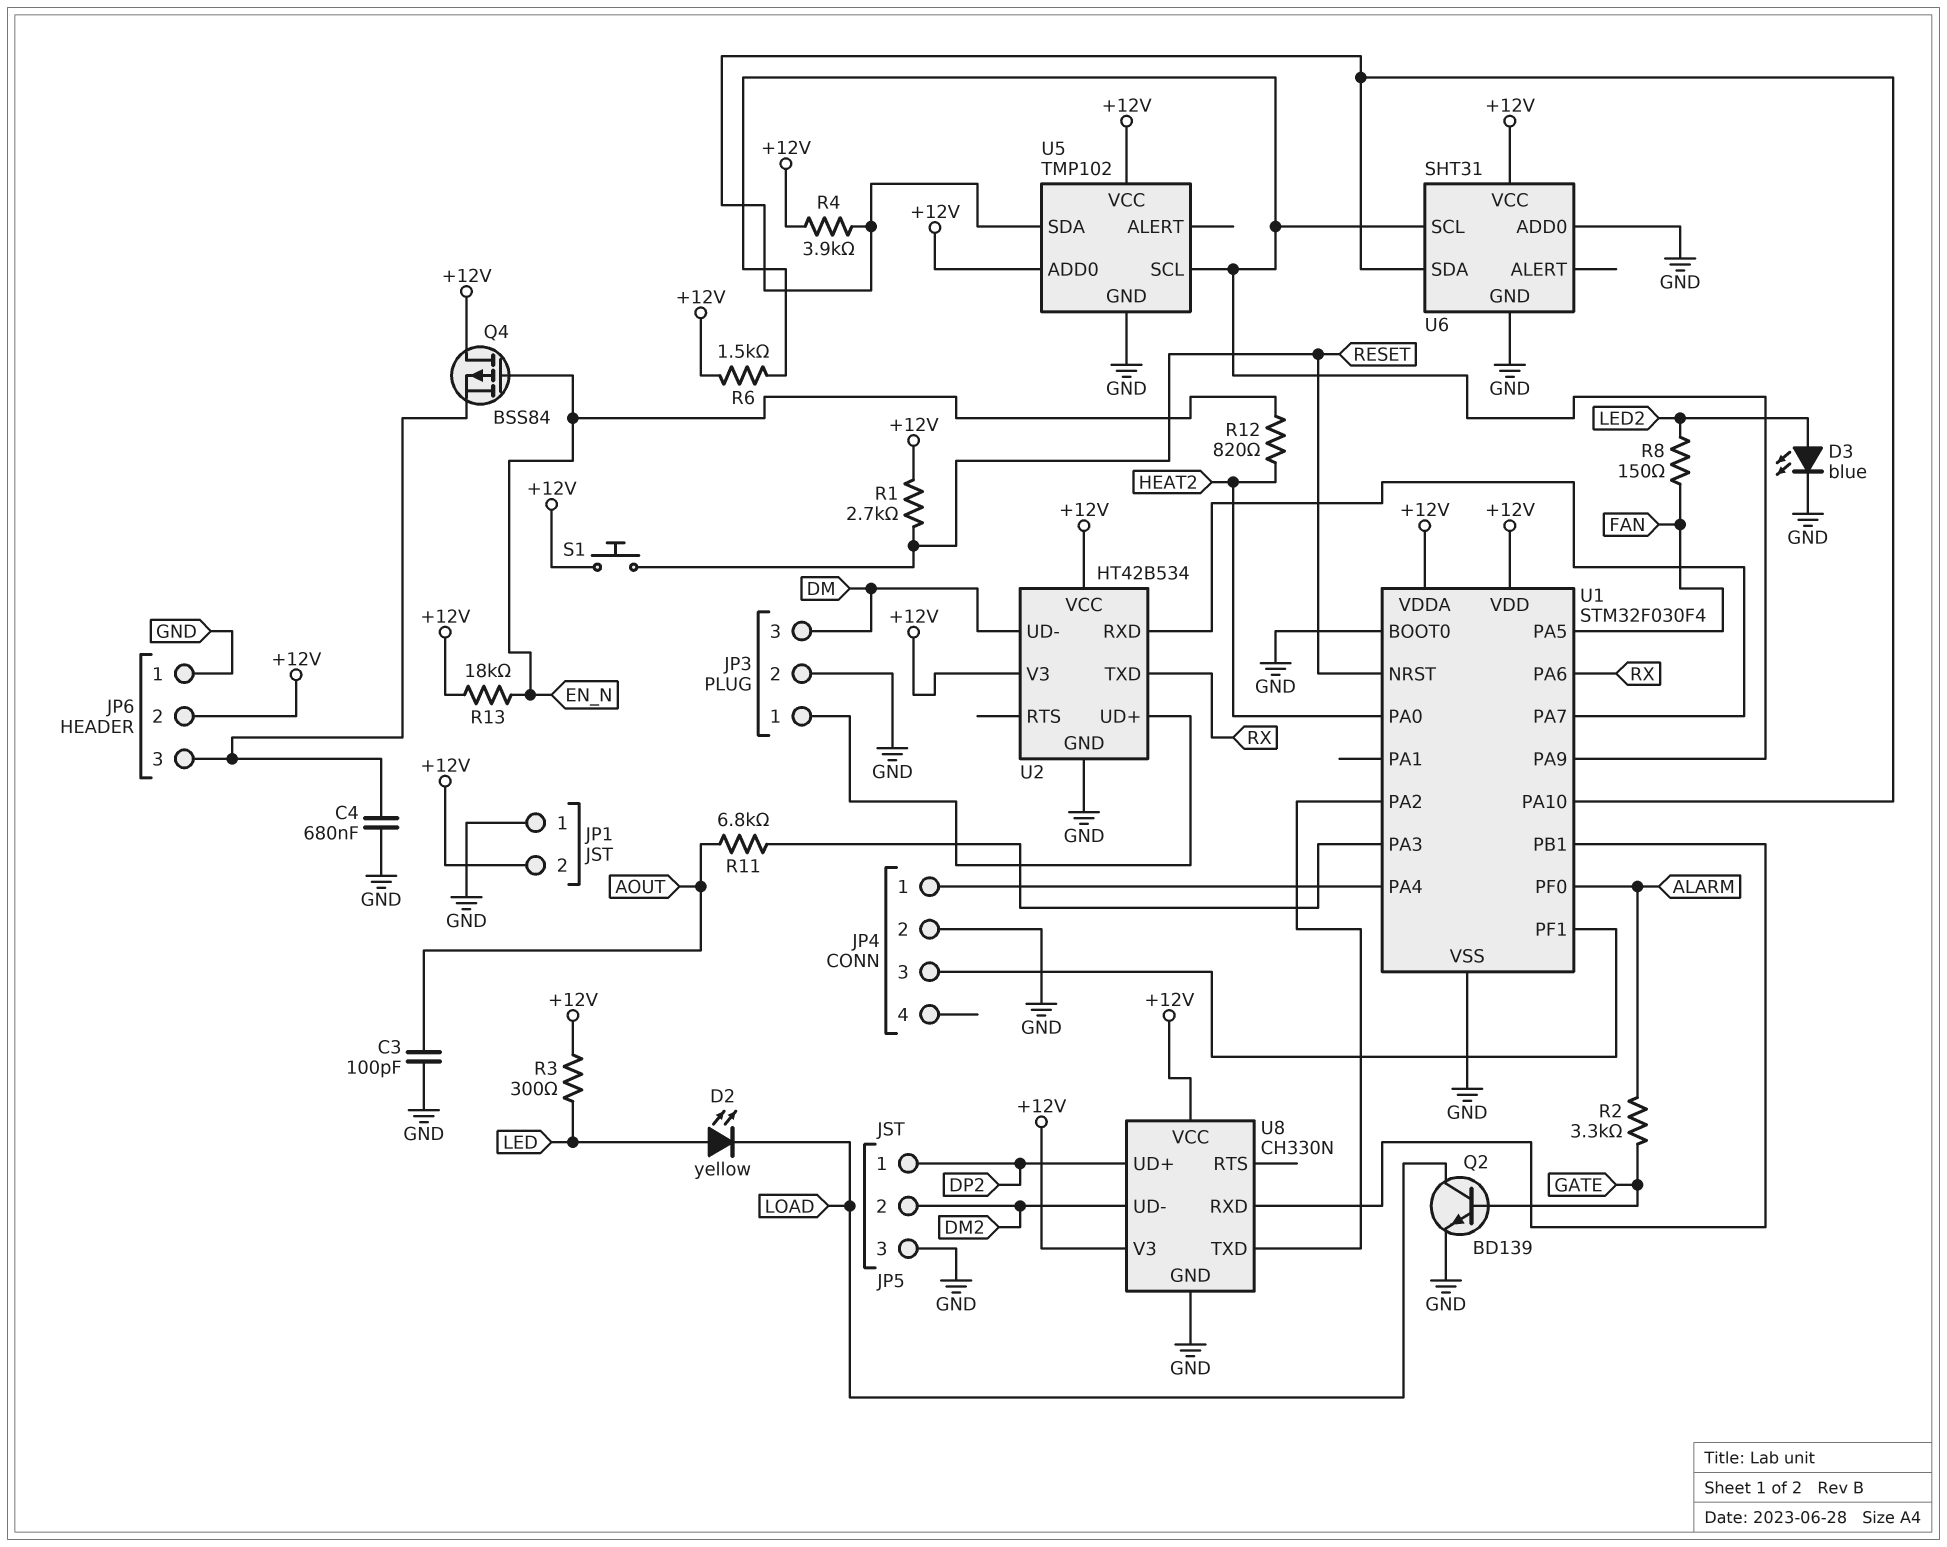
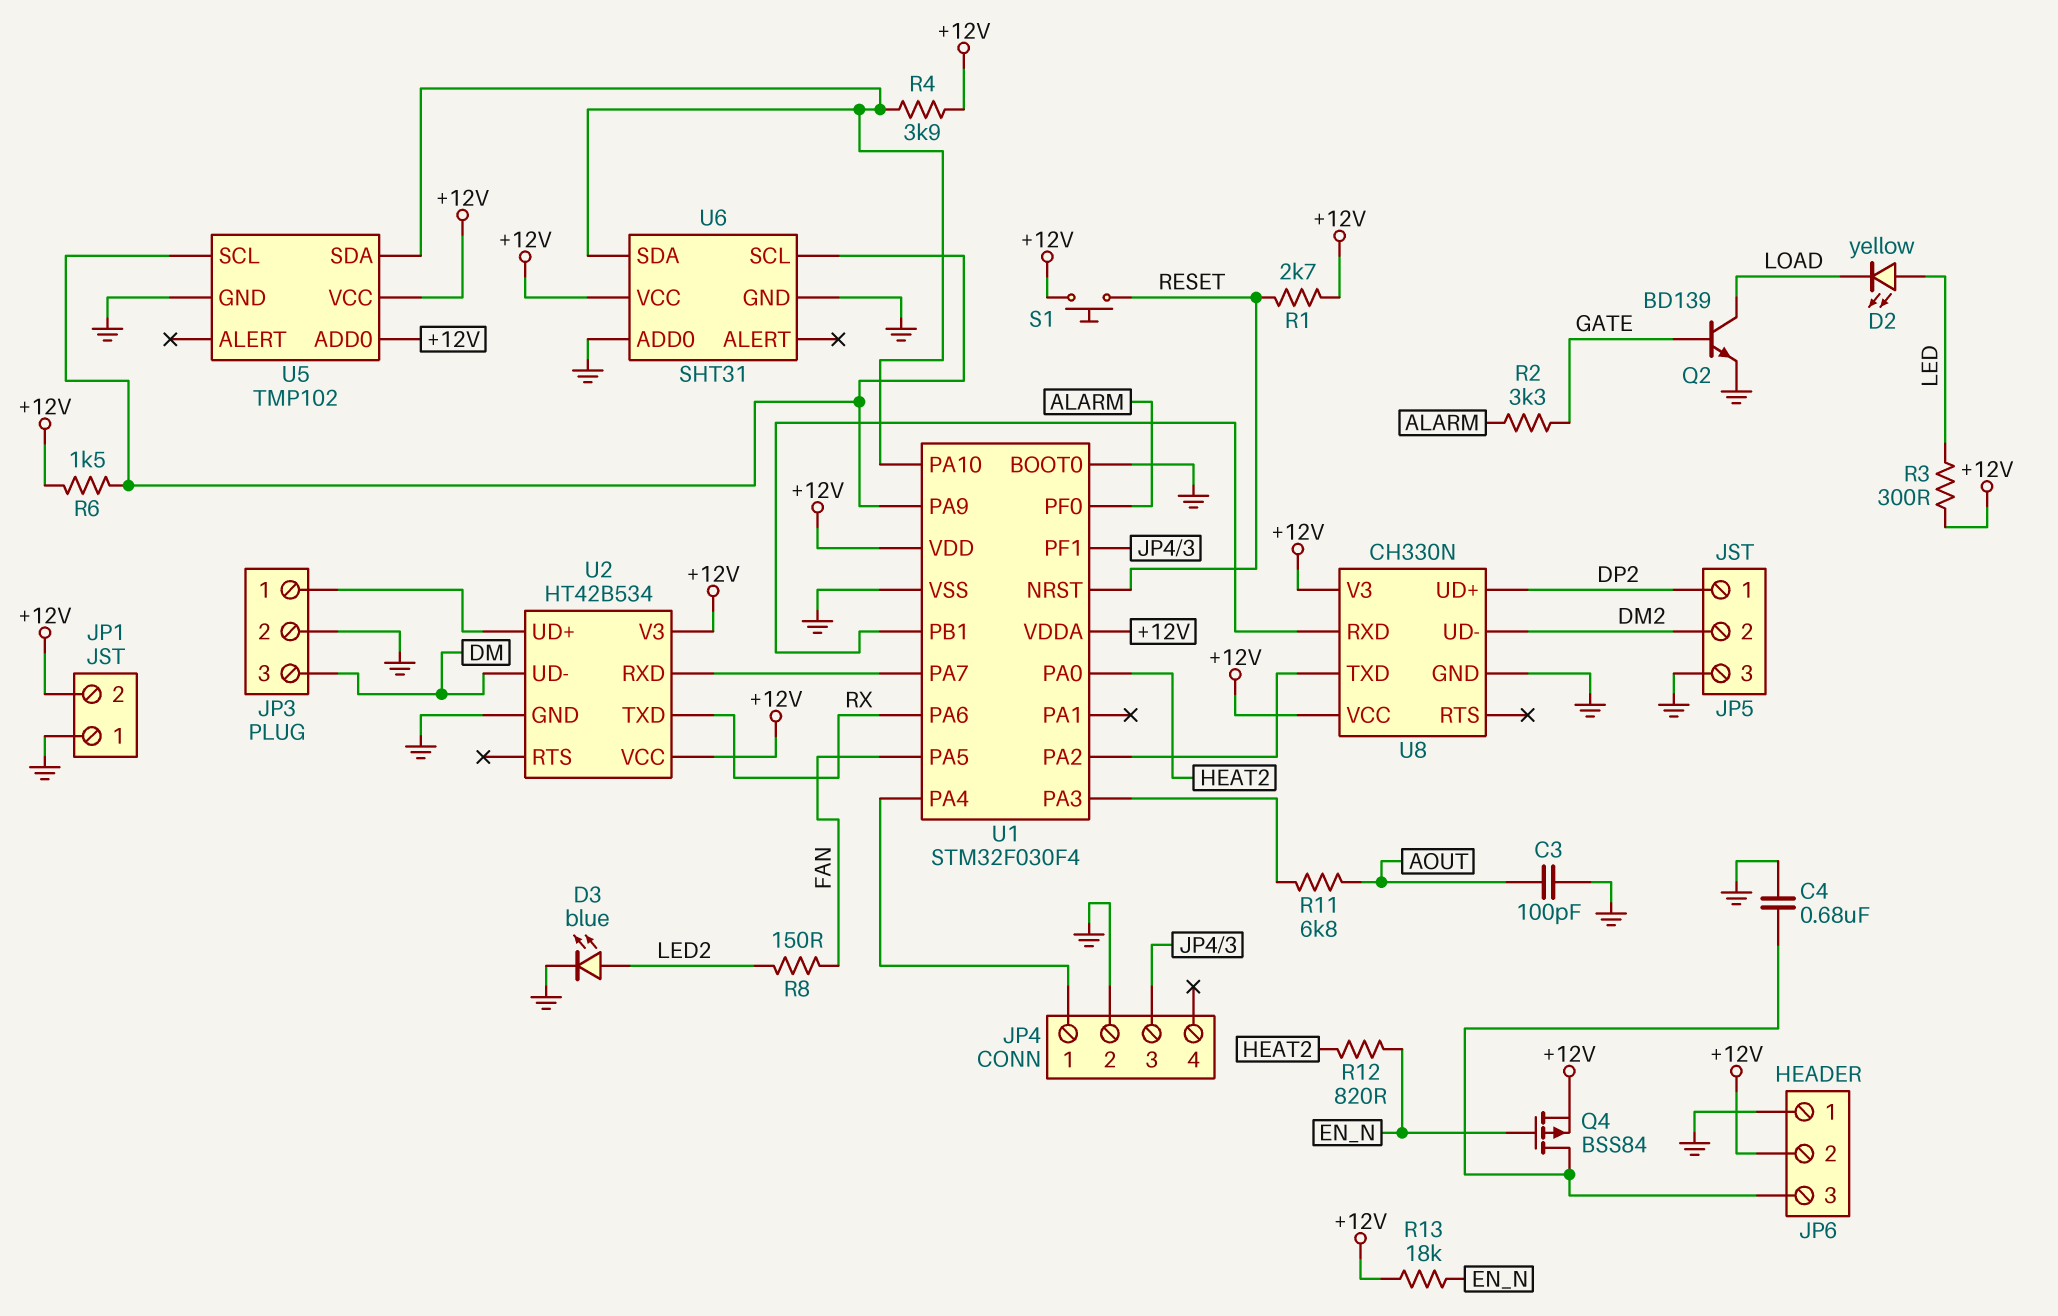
Q4: PMOS BSS84 (G EN_N, D +12V, S JP6/3) -> PMOS BSS84 (G EN_N, D JP6/3, S +12V)

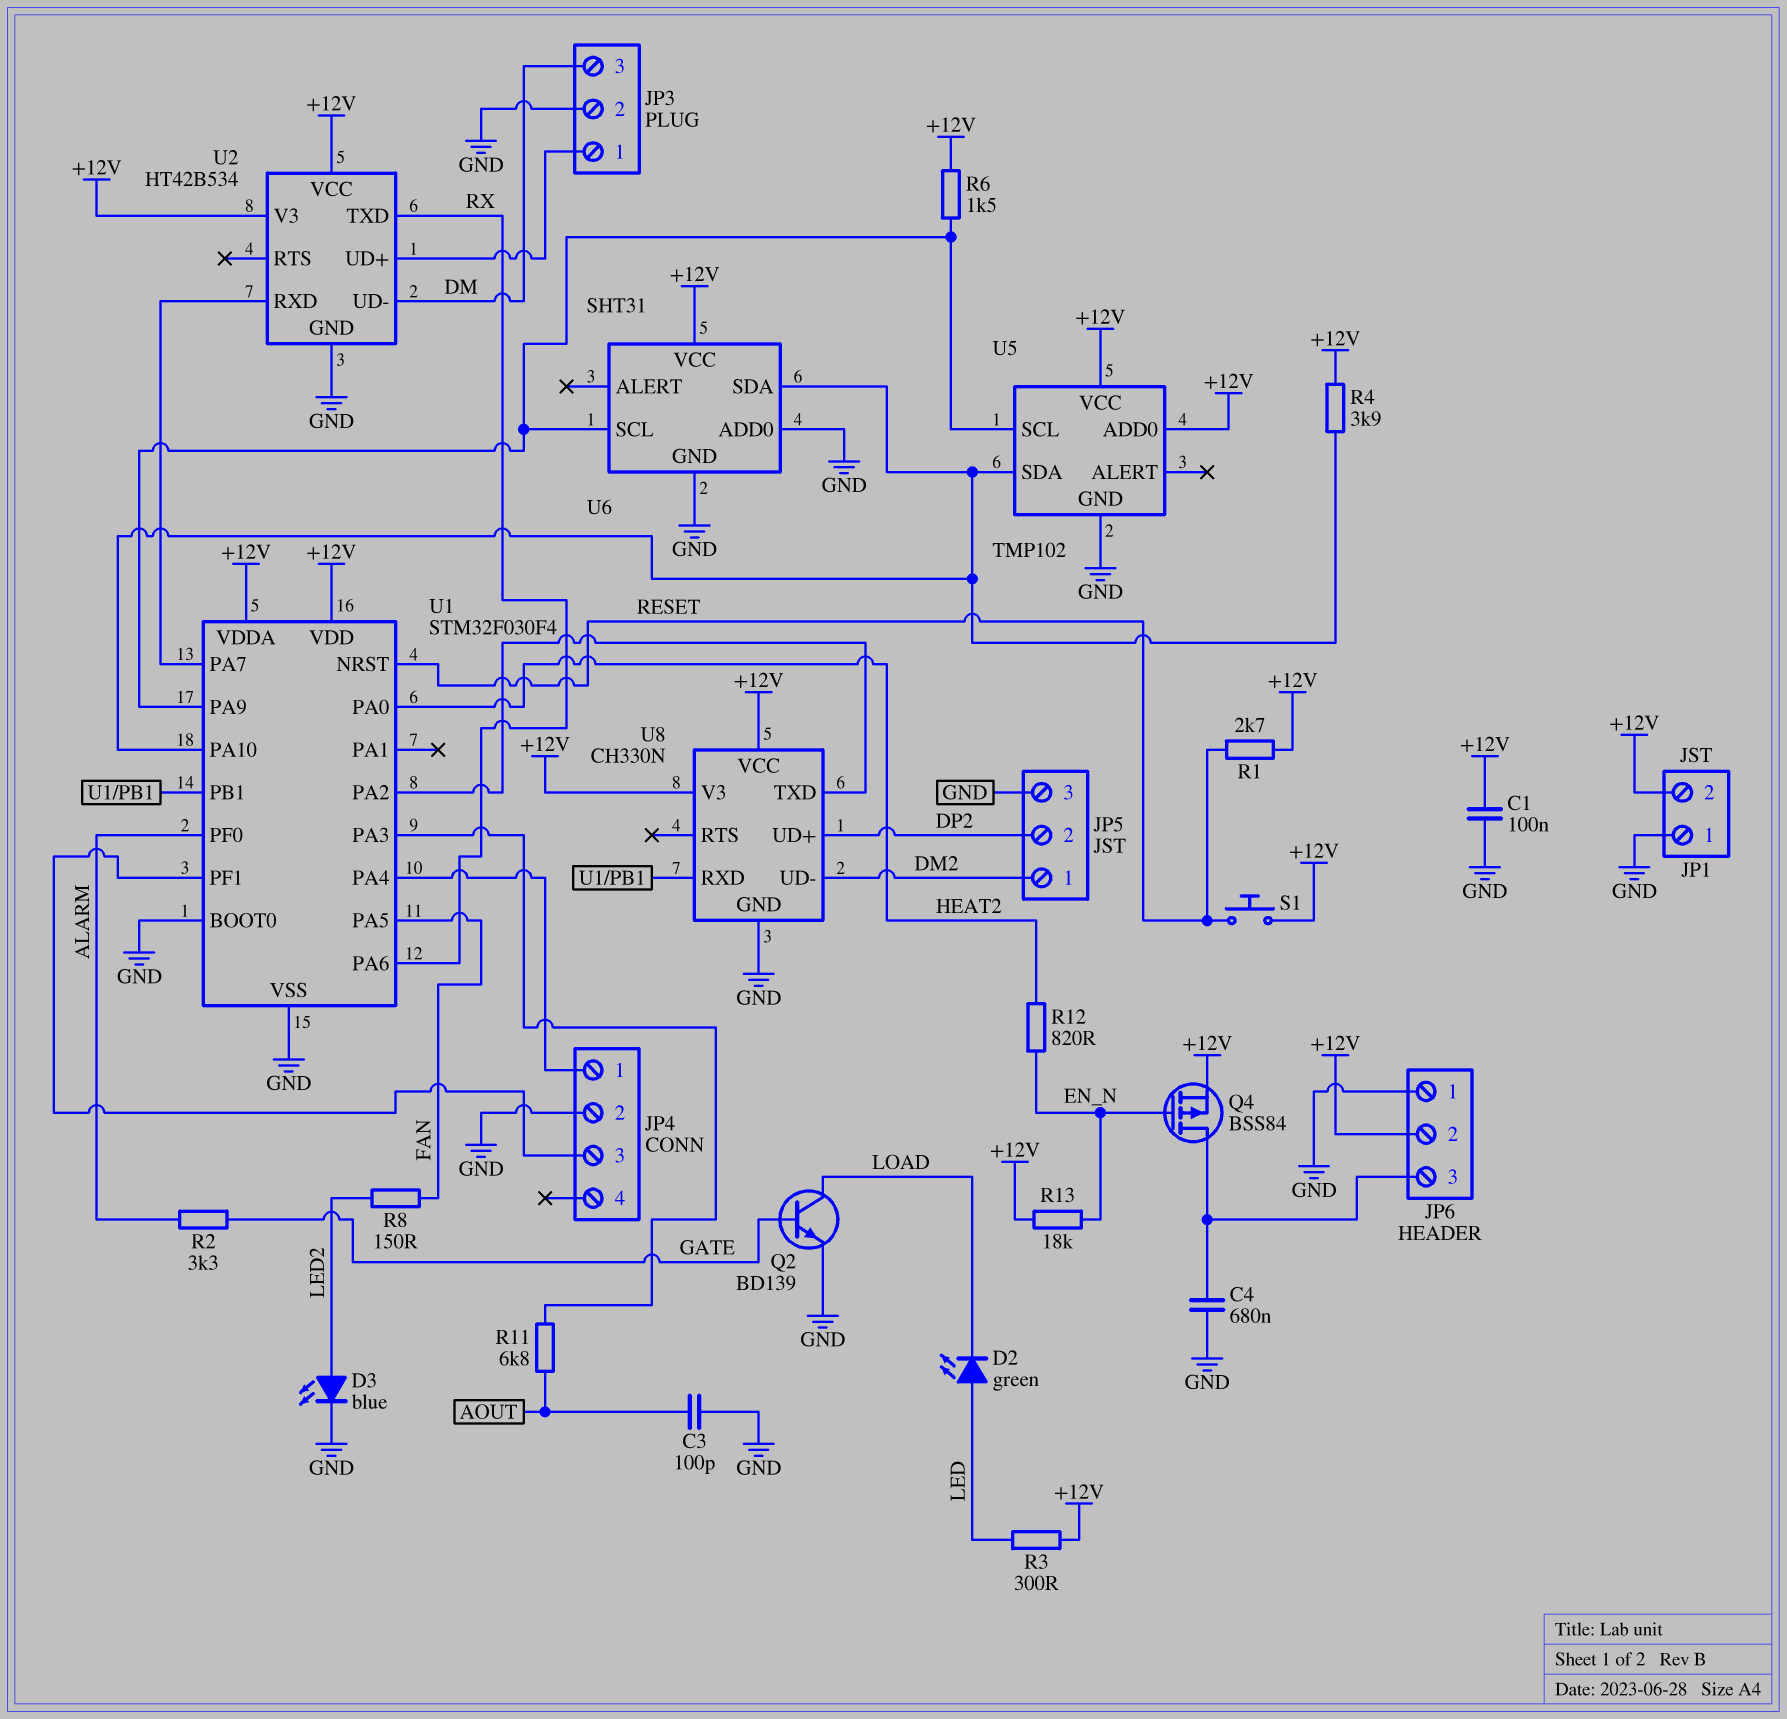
C1: none -> 100nF (+12V, GND)
D2: LED yellow (A LED, K LOAD) -> LED green (A LED, K LOAD)
JP5 pin 1: DP2 -> DM2
JP5 pin 2: DM2 -> DP2

